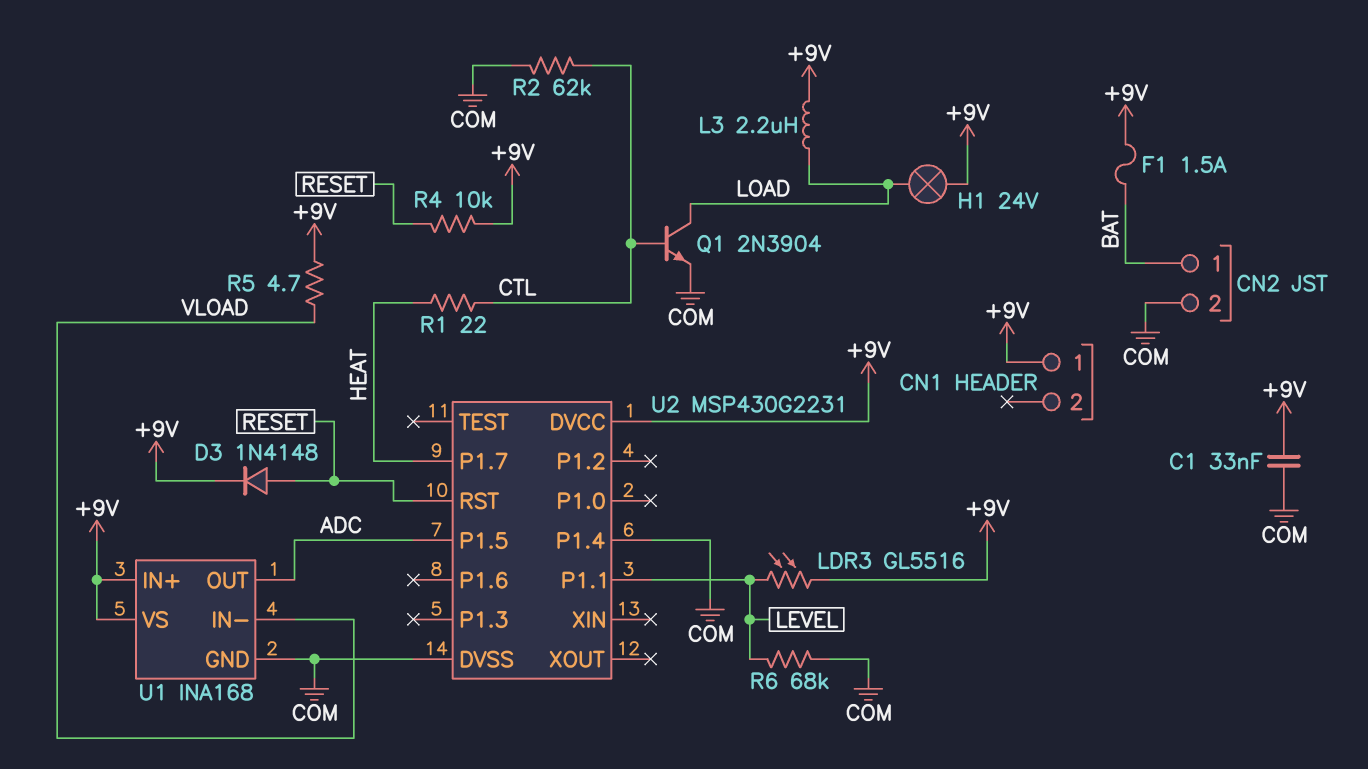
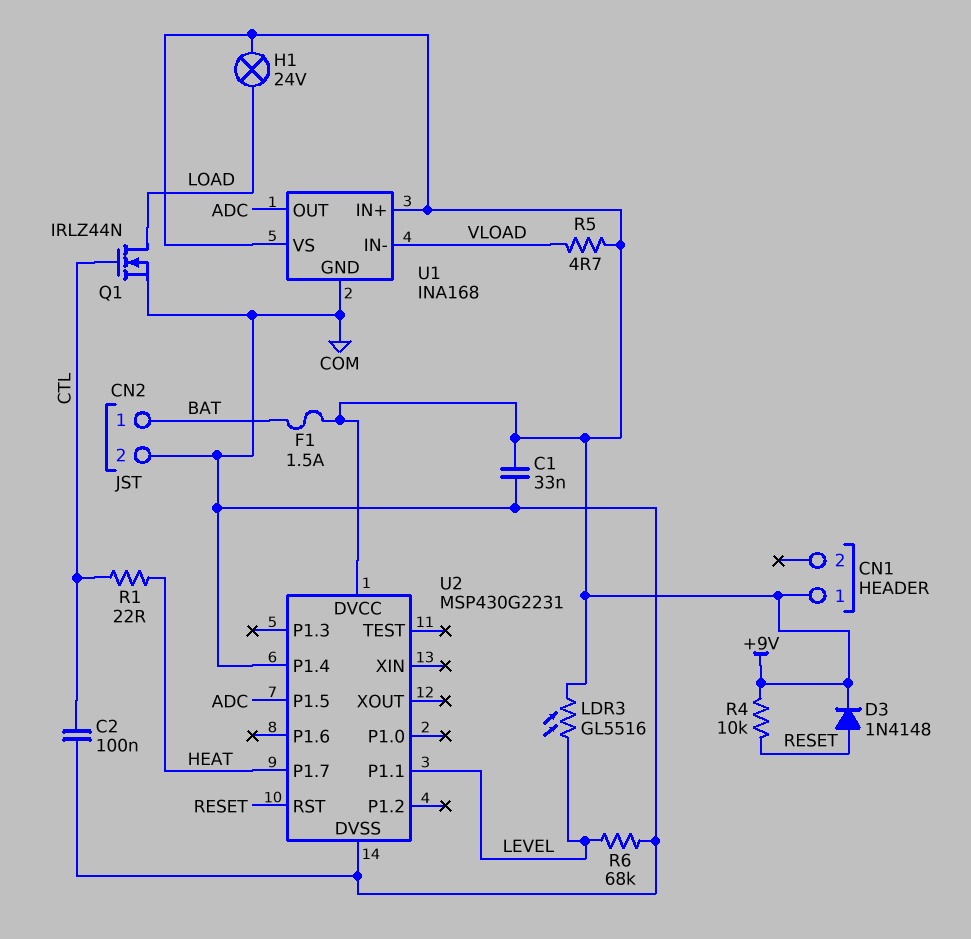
C2: none -> 100nF (COM, CTL)
L3: 2.2uH (+9V, LOAD) -> none
Q1: NPN 2N3904 (B CTL, C LOAD, E COM) -> NMOS IRLZ44N (G CTL, D LOAD, S COM)
R2: 62k (COM, CTL) -> none

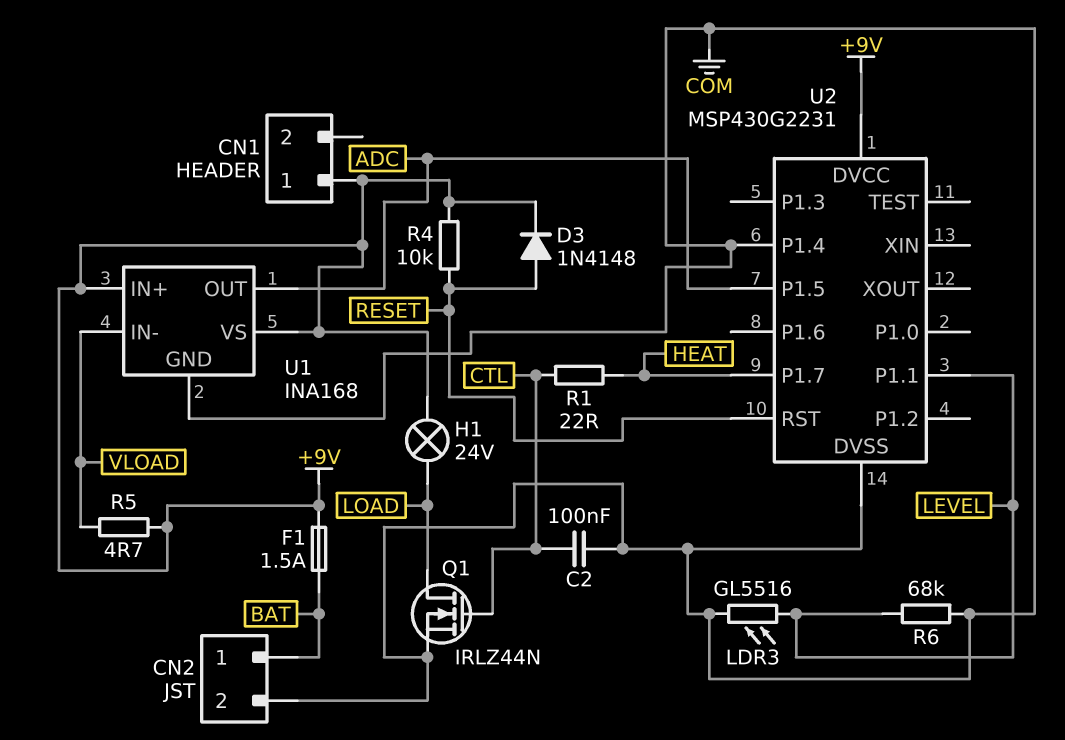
C1: 33nF (+9V, COM) -> none
LDR3: GL5516 (+9V, LEVEL) -> GL5516 (COM, LEVEL)

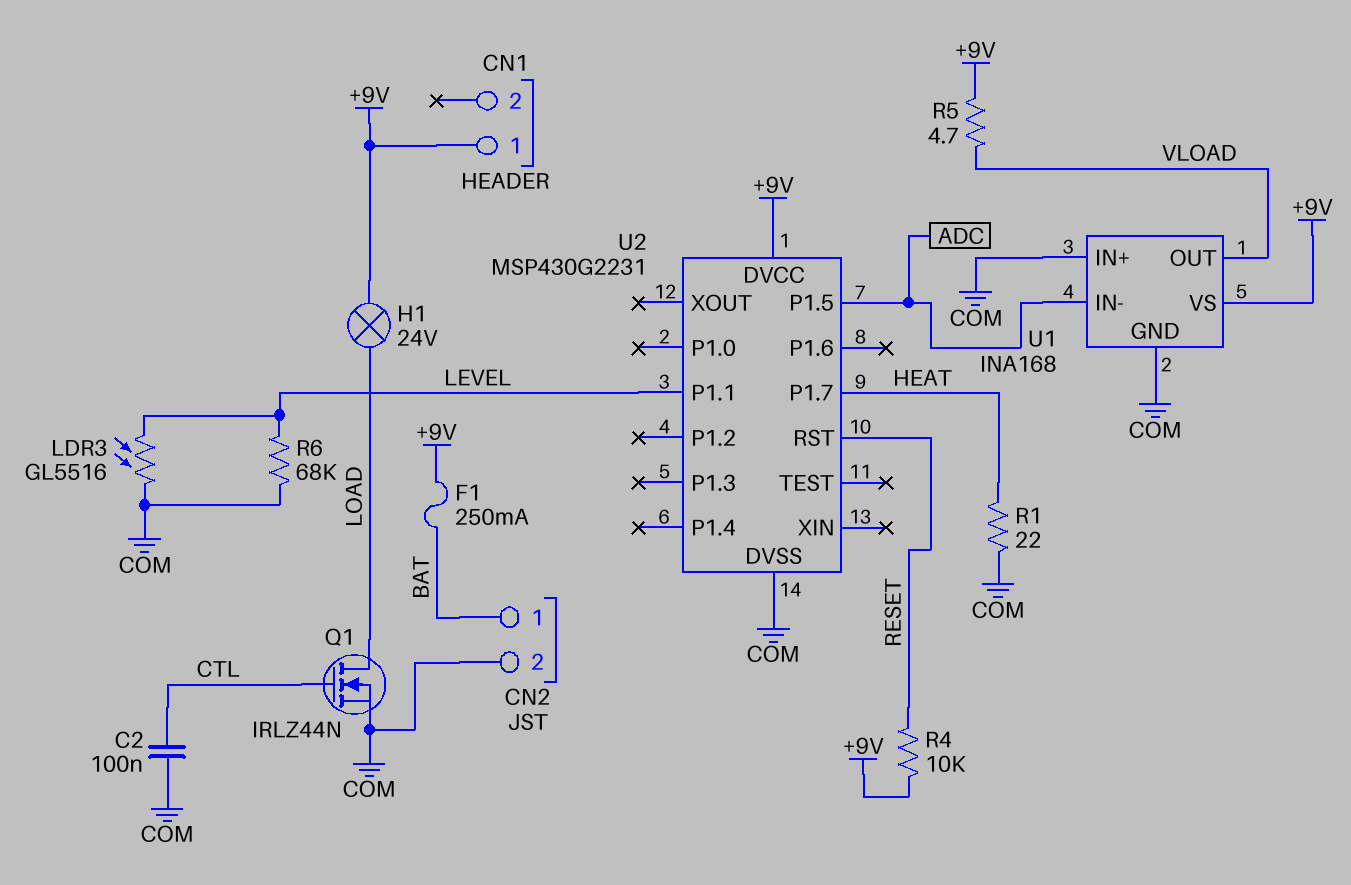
D3: diode 1N4148 (A RESET, K +9V) -> none
F1: 1.5A (+9V, BAT) -> 250mA (+9V, BAT)
R1: 22 (CTL, HEAT) -> 22 (COM, HEAT)
U1 pin IN+: +9V -> COM
U1 pin IN-: VLOAD -> ADC
U1 pin OUT: ADC -> VLOAD
U2 pin P1.4: COM -> none

